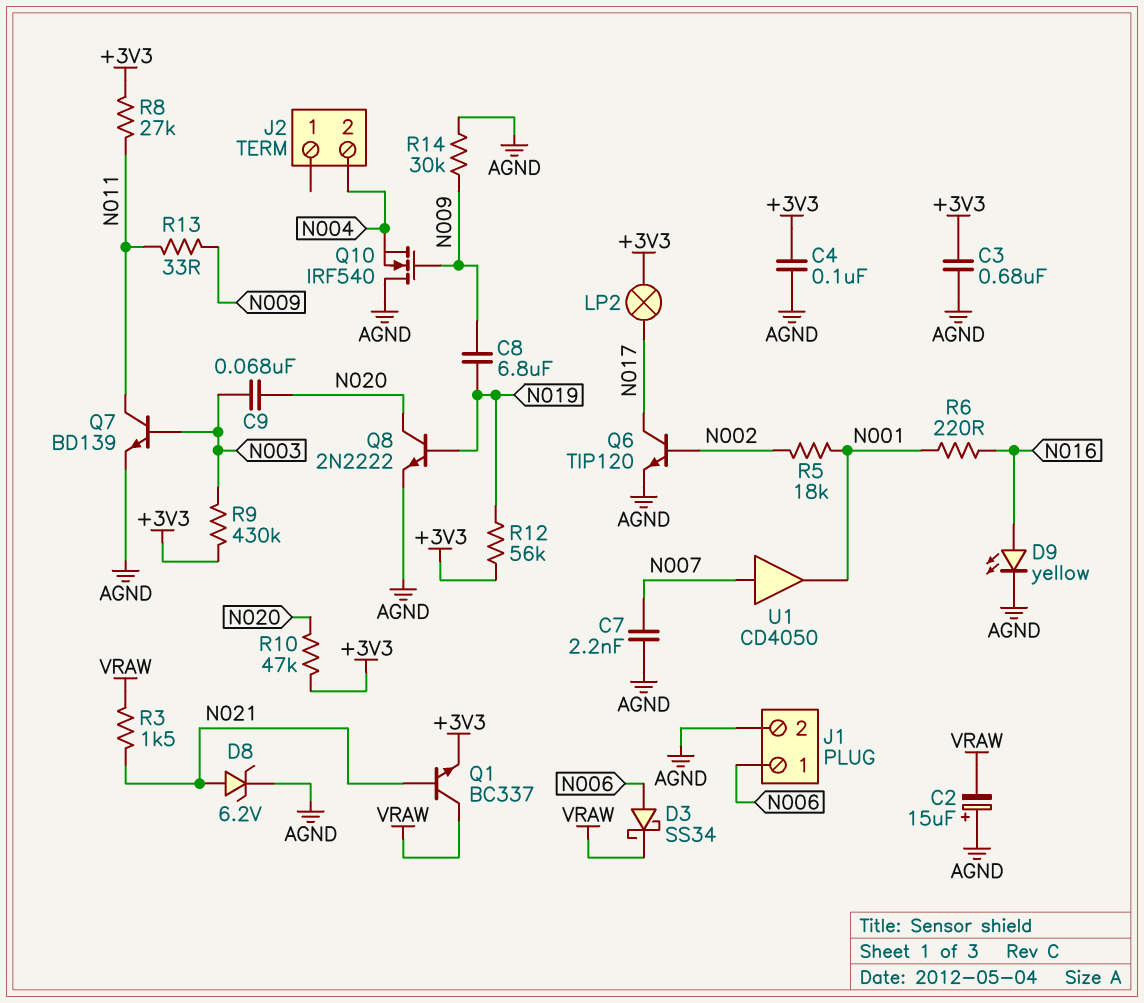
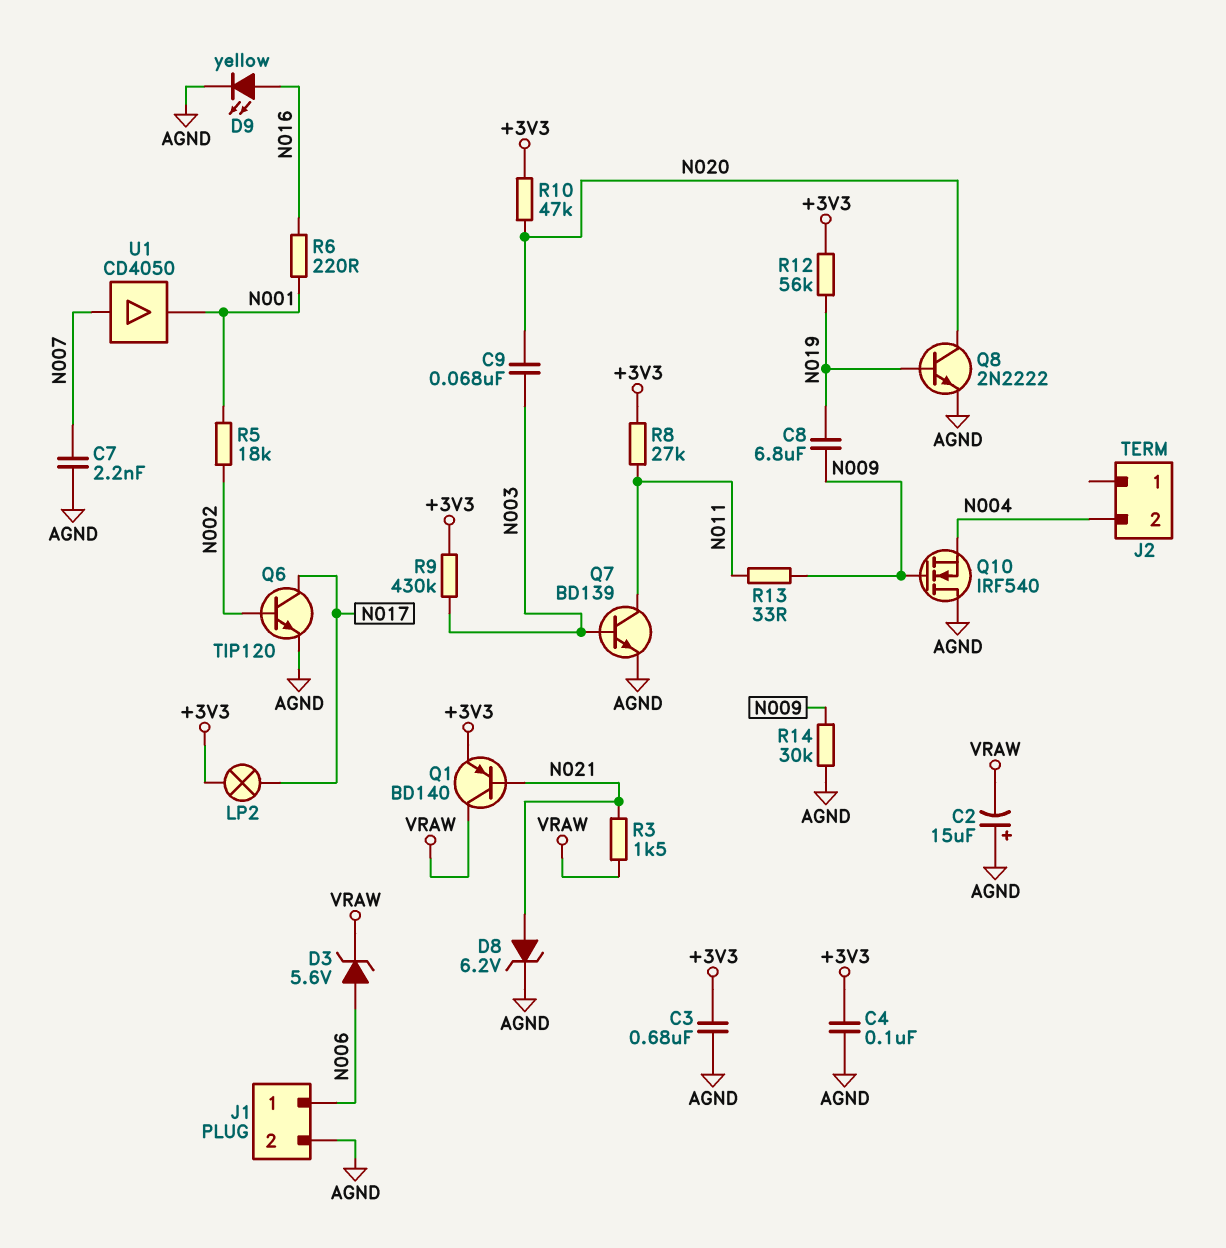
D3: schottky SS34 (A N006, K VRAW) -> zener 5.6V (A N006, K VRAW)
Q1: NPN BC337 (B N021, C VRAW, E +3V3) -> PNP BD140 (B N021, C VRAW, E +3V3)

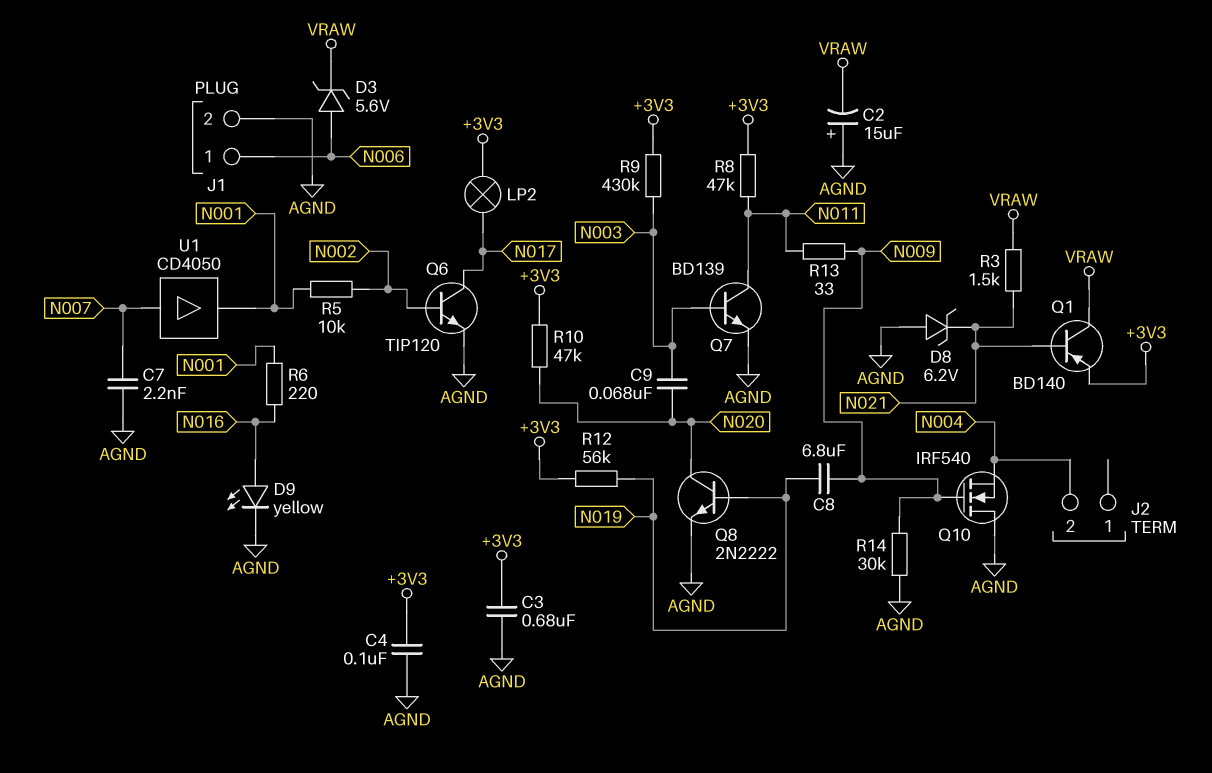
D8: zener 6.2V (A N021, K AGND) -> zener 6.2V (A AGND, K N021)
R5: 18k (N001, N002) -> 10k (N001, N002)
R8: 27k (+3V3, N011) -> 47k (+3V3, N011)

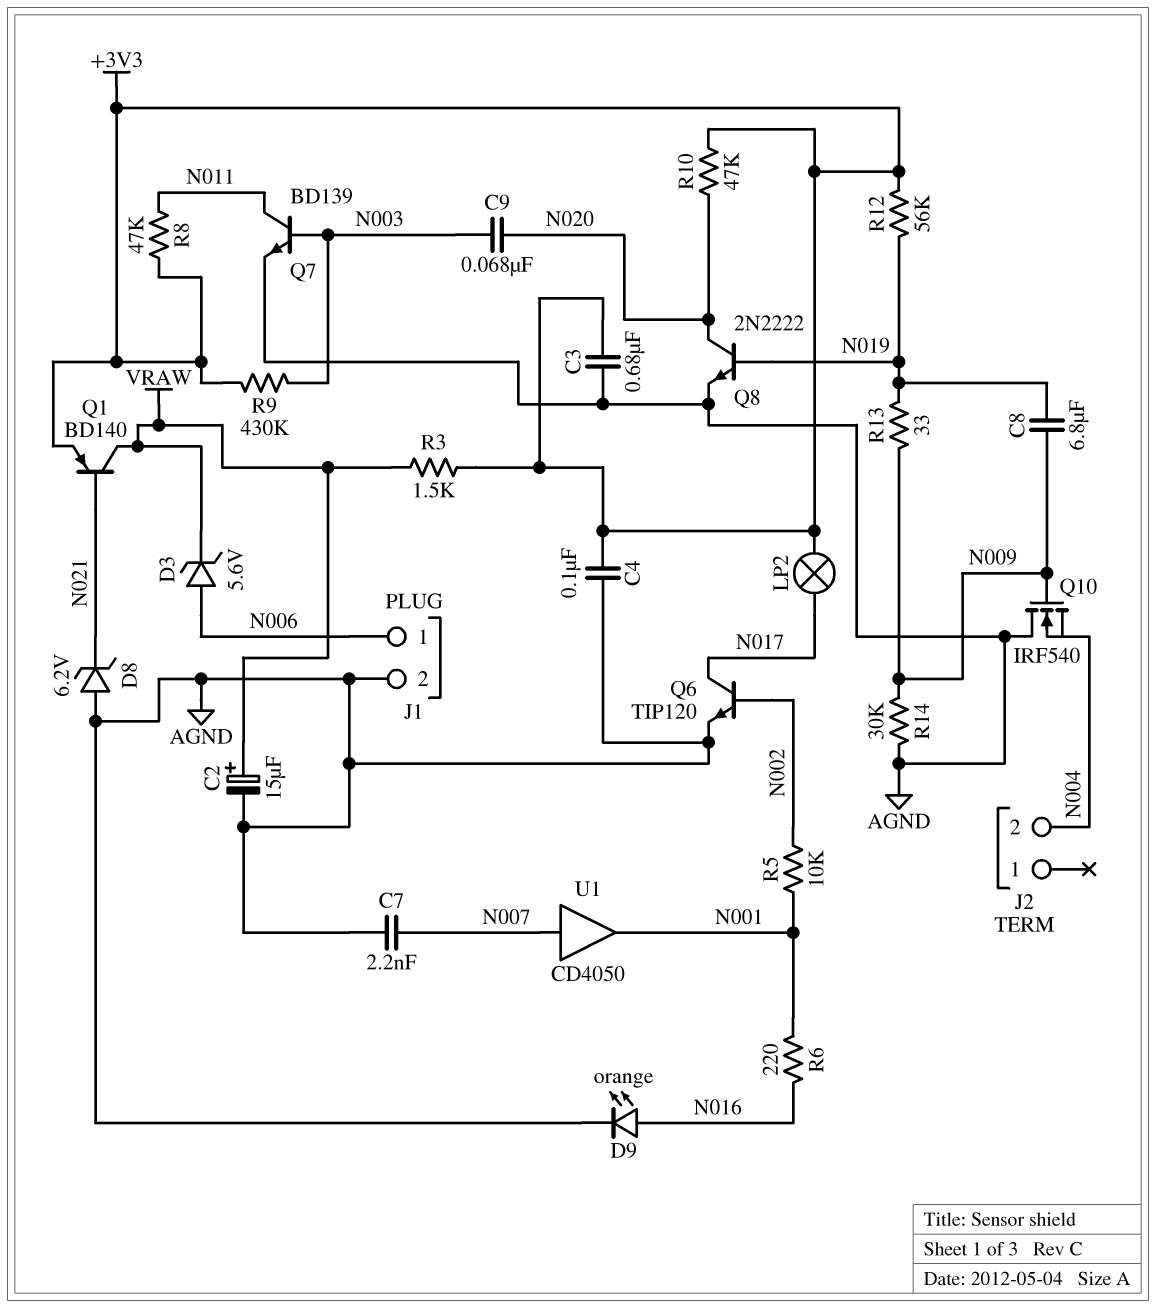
C2: 15uF (plus AGND, minus VRAW) -> 15uF (plus VRAW, minus AGND)
D9: LED yellow (A N016, K AGND) -> LED orange (A N016, K AGND)
R3: 1.5k (N021, VRAW) -> 1.5k (+3V3, VRAW)
R13: 33 (N009, N011) -> 33 (N009, N019)

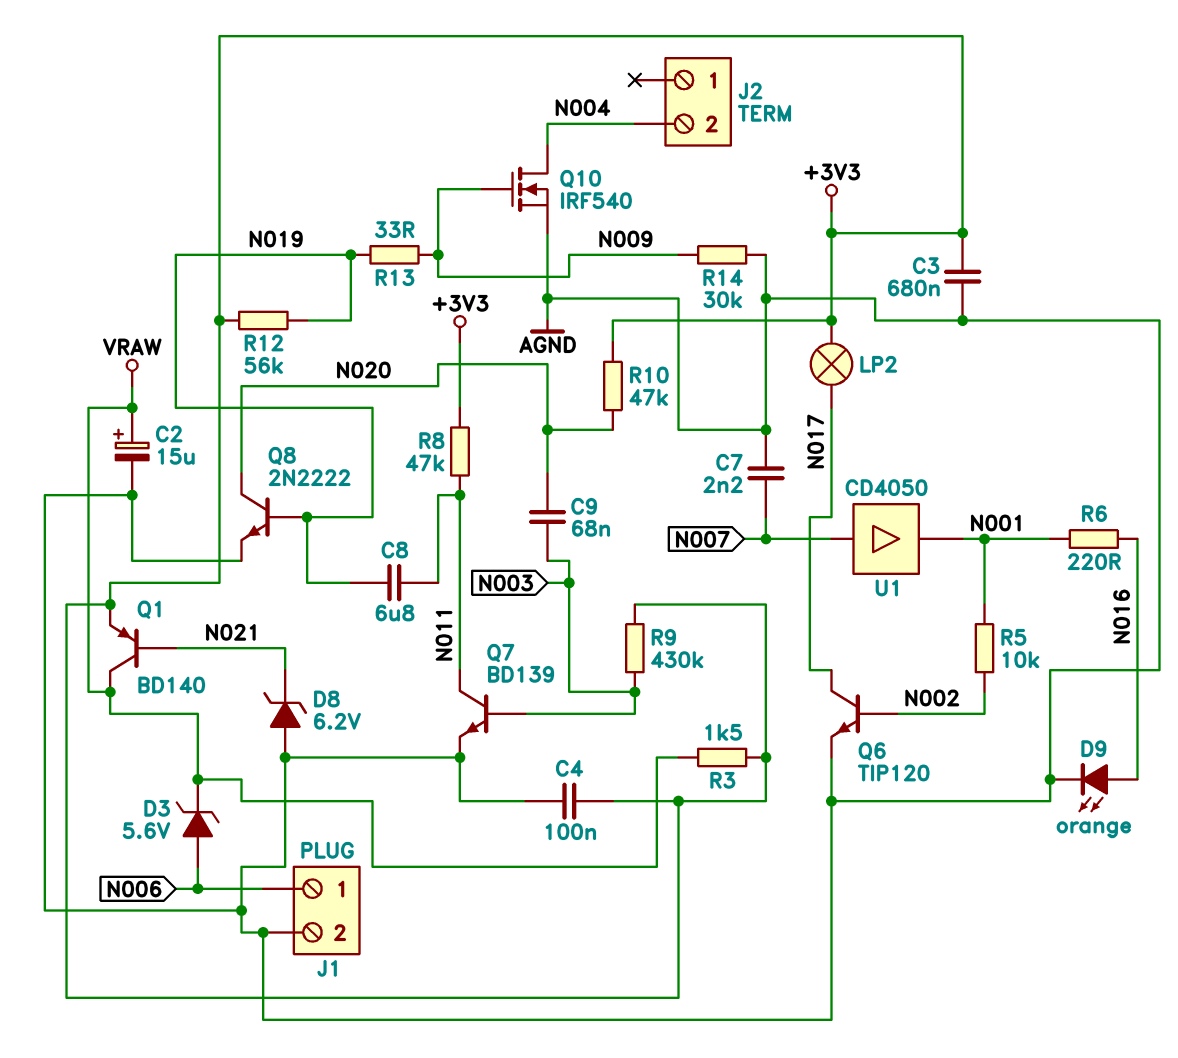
C8: 6.8uF (N009, N019) -> 6.8uF (N011, N019)
Q10: NMOS IRF540 (G N009, D AGND, S N004) -> NMOS IRF540 (G N009, D N004, S AGND)

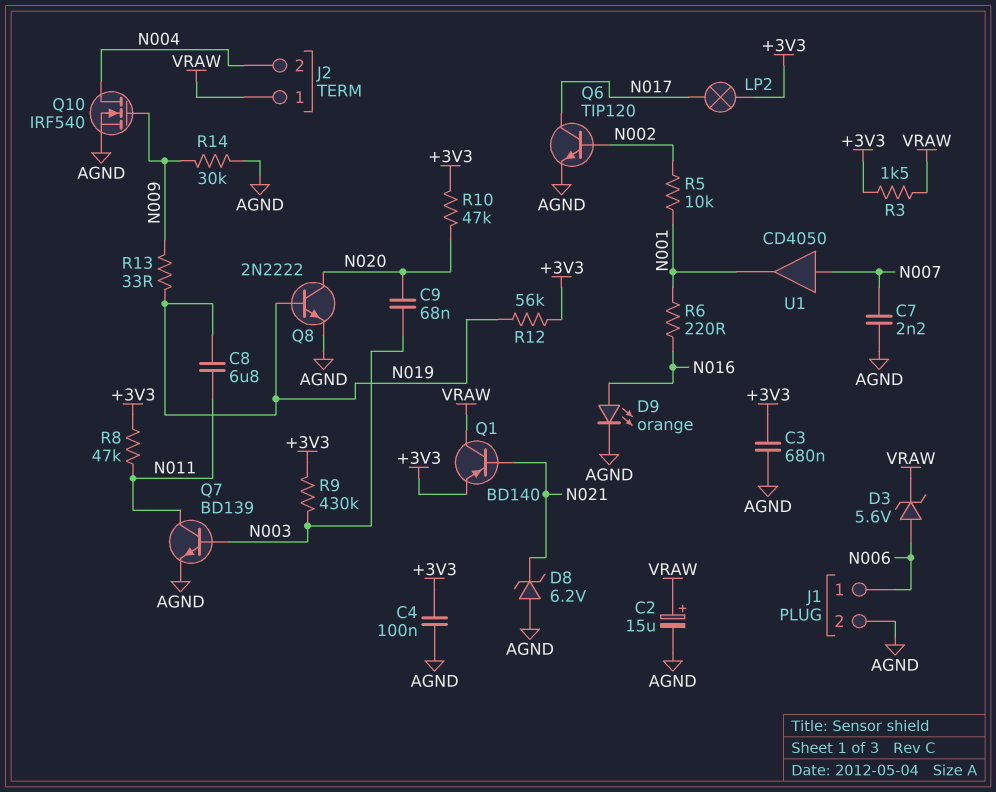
J2 pin 1: none -> VRAW

